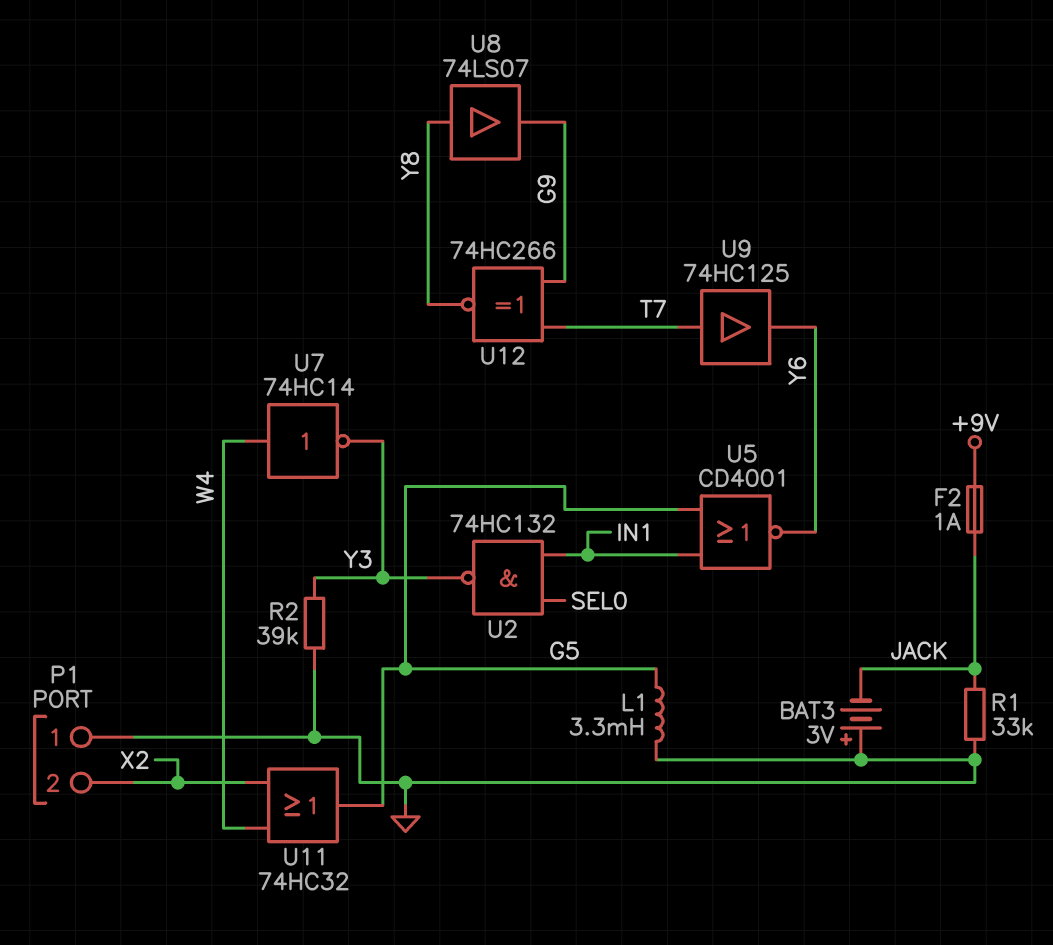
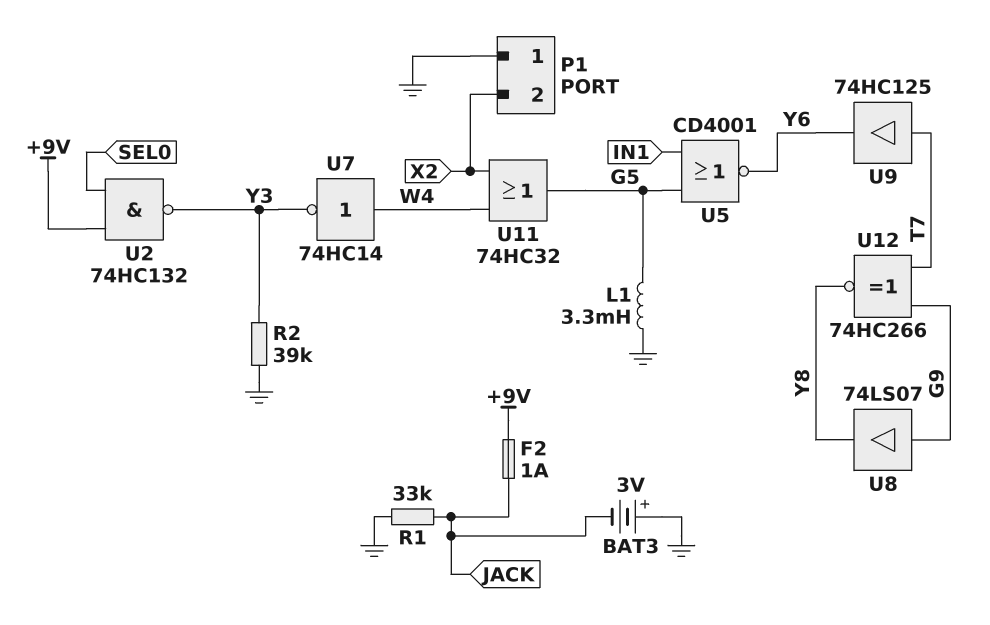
U2: NAND 74HC132 (in IN1, in SEL0, out Y3) -> NAND 74HC132 (in +9V, in SEL0, out Y3)
U8: buffer 74LS07 (in Y8, out G9) -> buffer 74LS07 (in G9, out Y8)

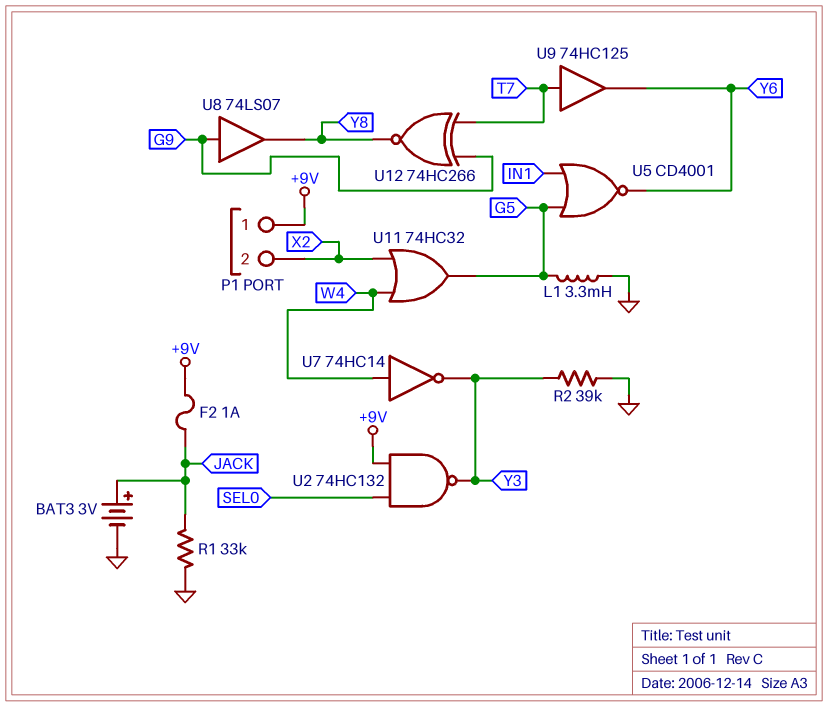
BAT3: 3V (plus GND, minus JACK) -> 3V (plus JACK, minus GND)
P1 pin 1: GND -> +9V

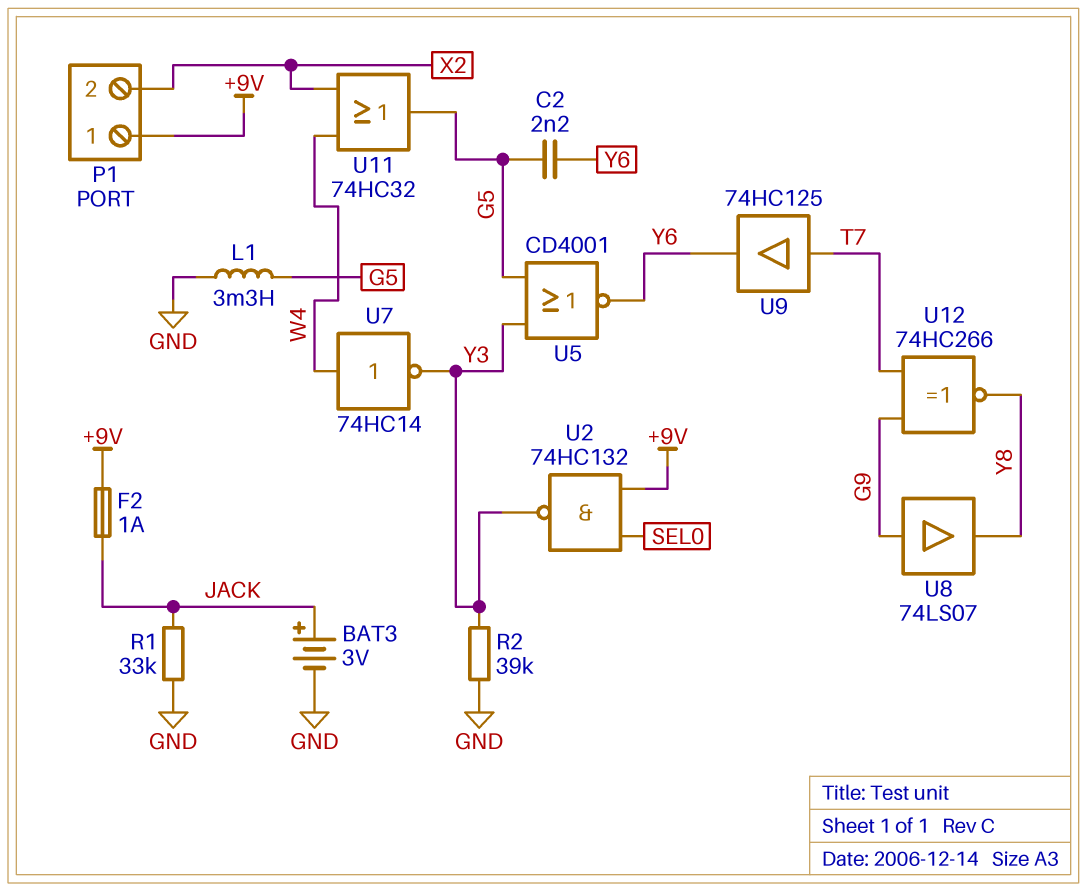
C2: none -> 2.2nF (G5, Y6)
U5: NOR CD4001 (in G5, in IN1, out Y6) -> NOR CD4001 (in G5, in Y3, out Y6)

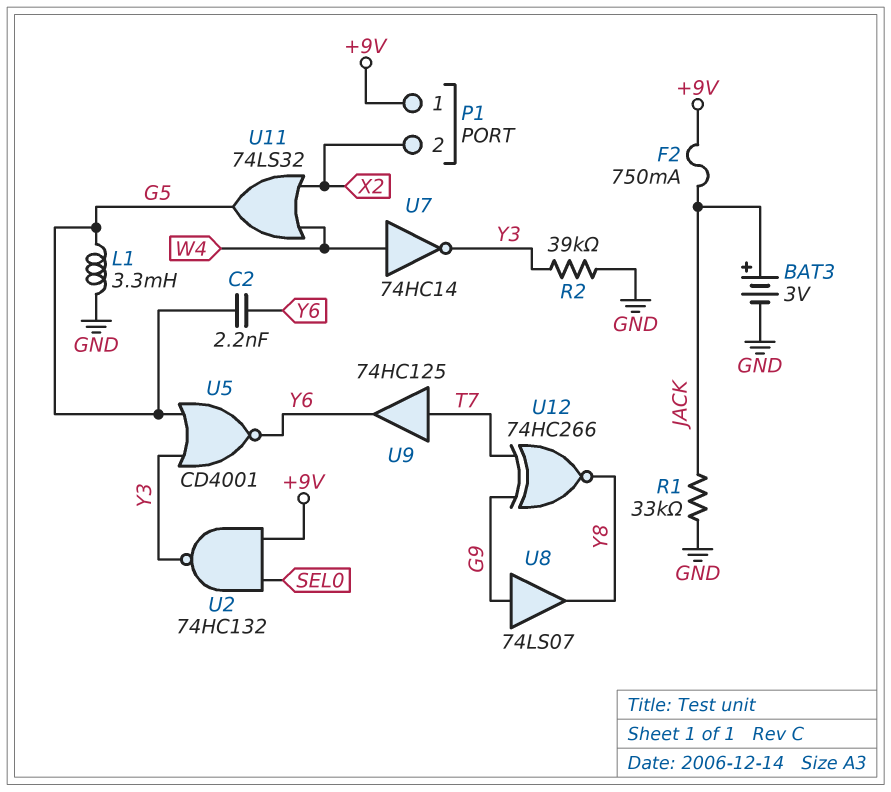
F2: 1A (+9V, JACK) -> 750mA (+9V, JACK)
U11: OR 74HC32 (in W4, in X2, out G5) -> OR 74LS32 (in W4, in X2, out G5)

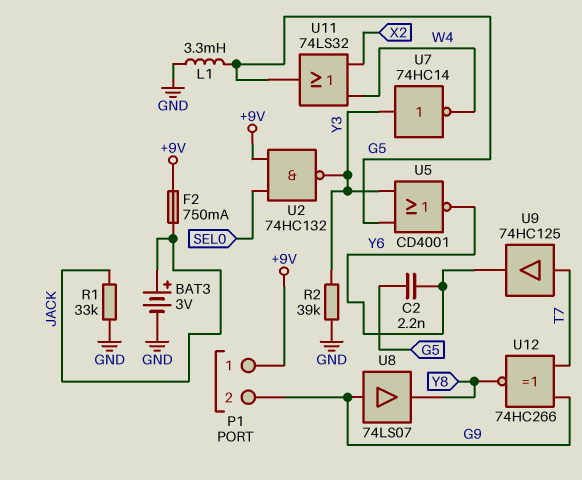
P1 pin 2: X2 -> G9
U7: NOT 74HC14 (in W4, out Y3) -> NOT 74HC14 (in Y3, out W4)

